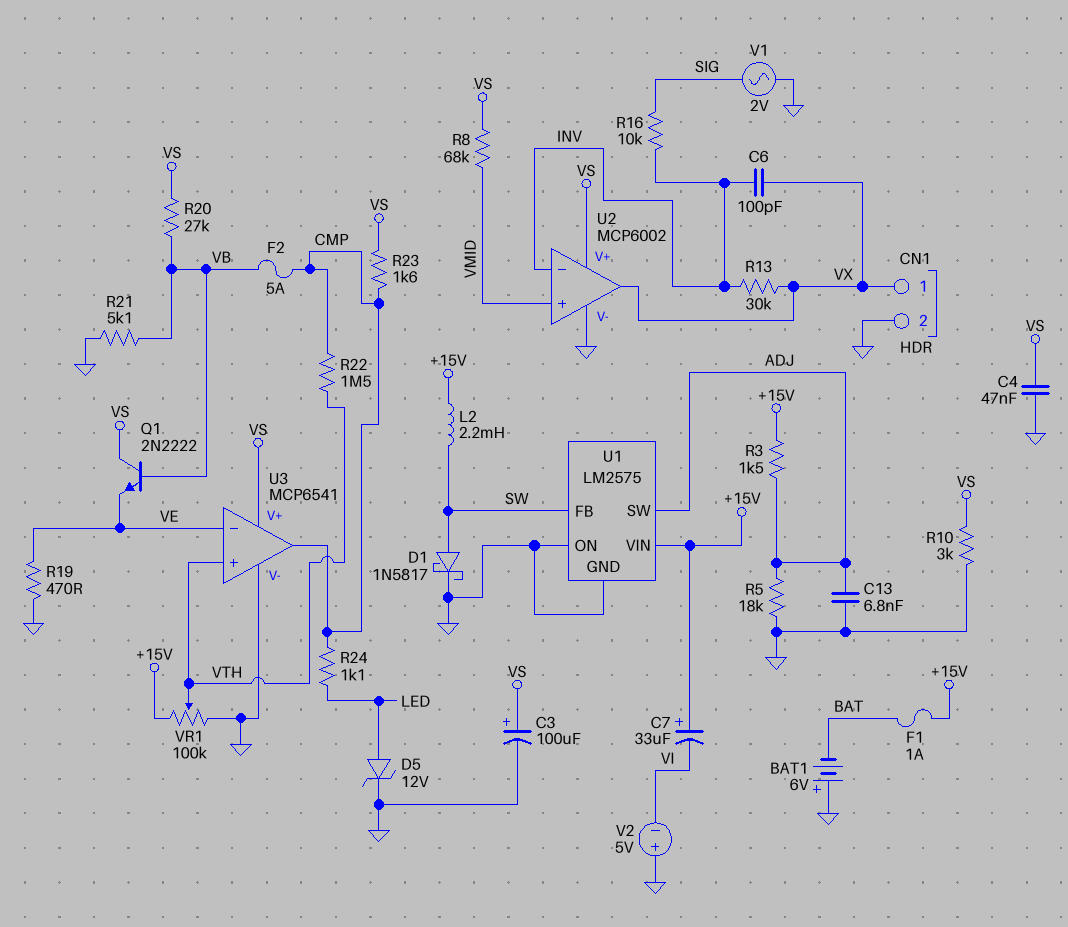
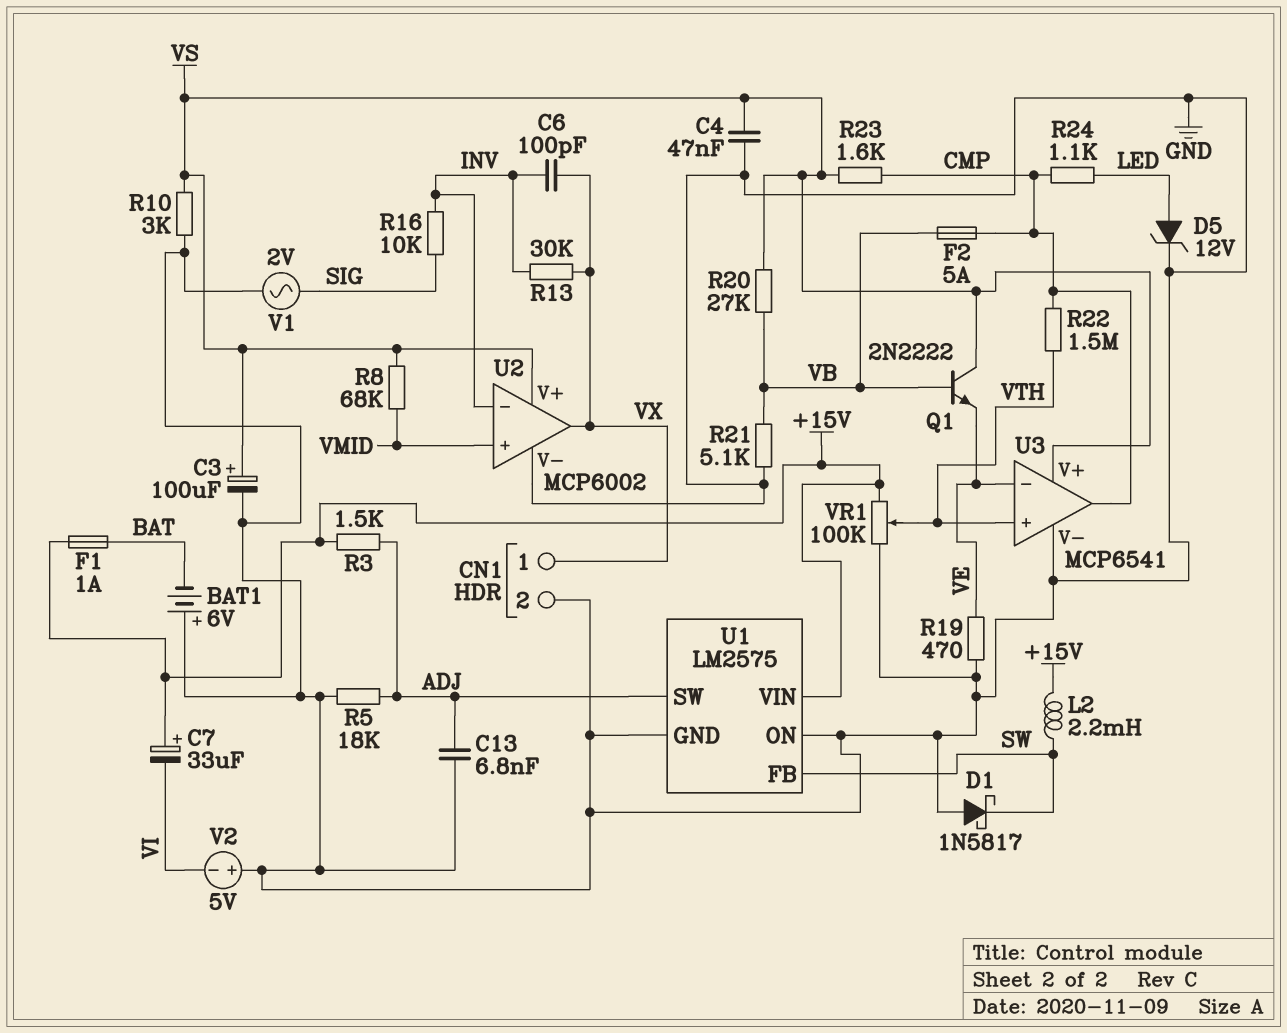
D1: schottky 1N5817 (A SW, K GND) -> schottky 1N5817 (A GND, K SW)

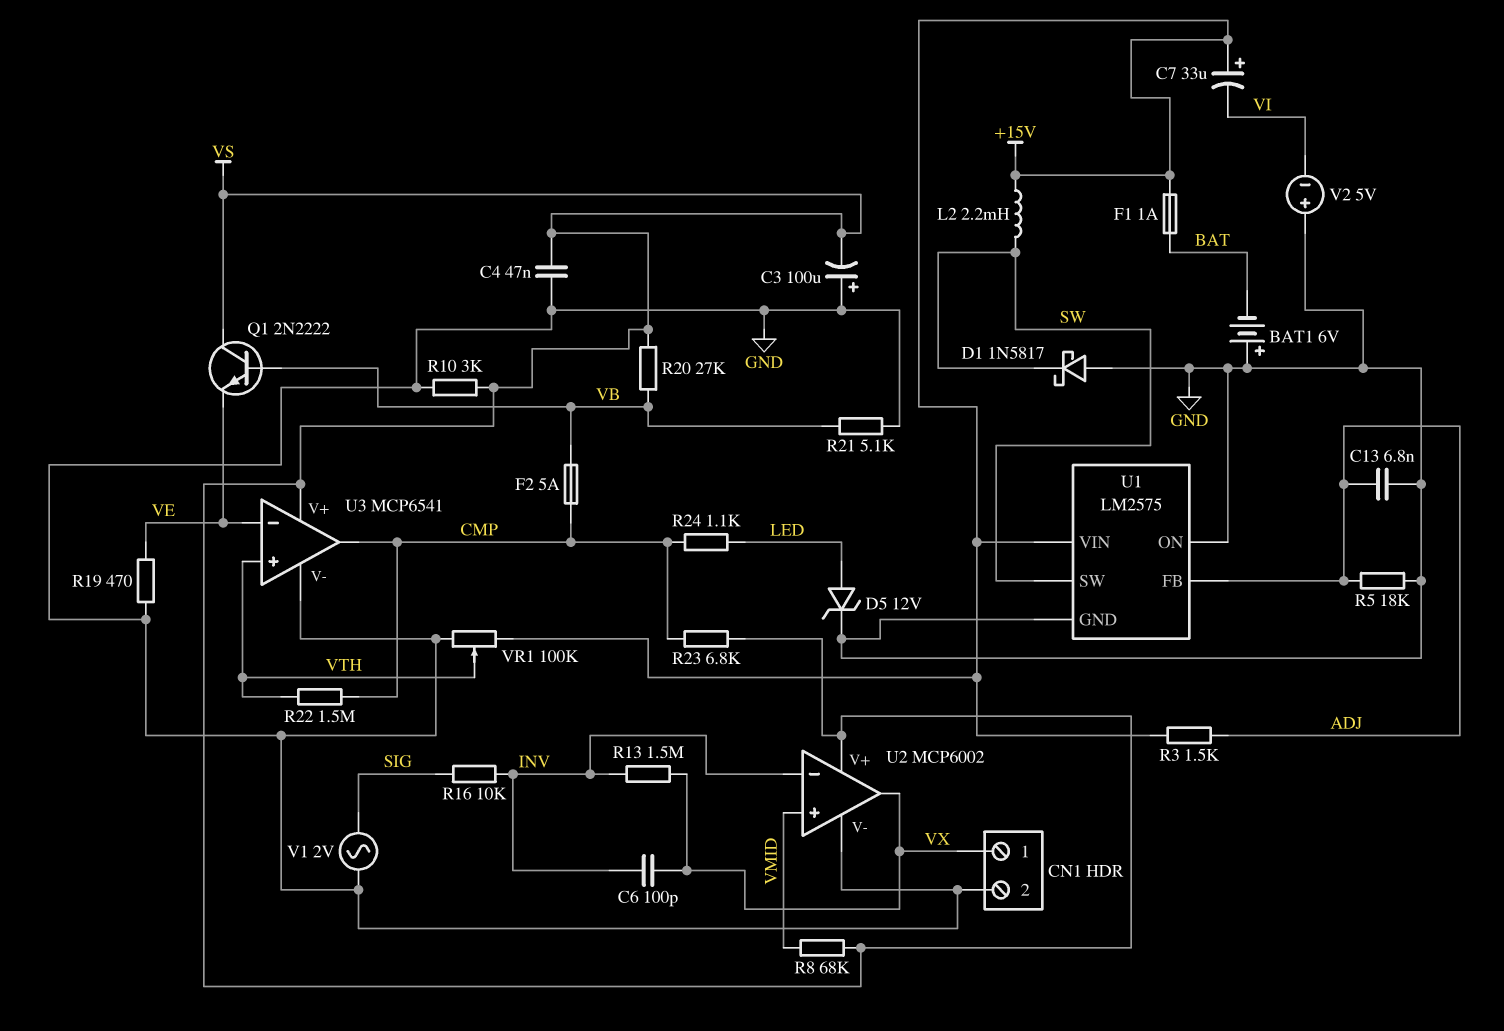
C3: 100uF (plus VS, minus GND) -> 100uF (plus GND, minus VS)
R13: 30k (INV, VX) -> 1.5M (INV, VX)
R23: 1.6k (CMP, VS) -> 6.8k (CMP, VS)
U1 pin FB: SW -> ADJ
U1 pin SW: ADJ -> SW

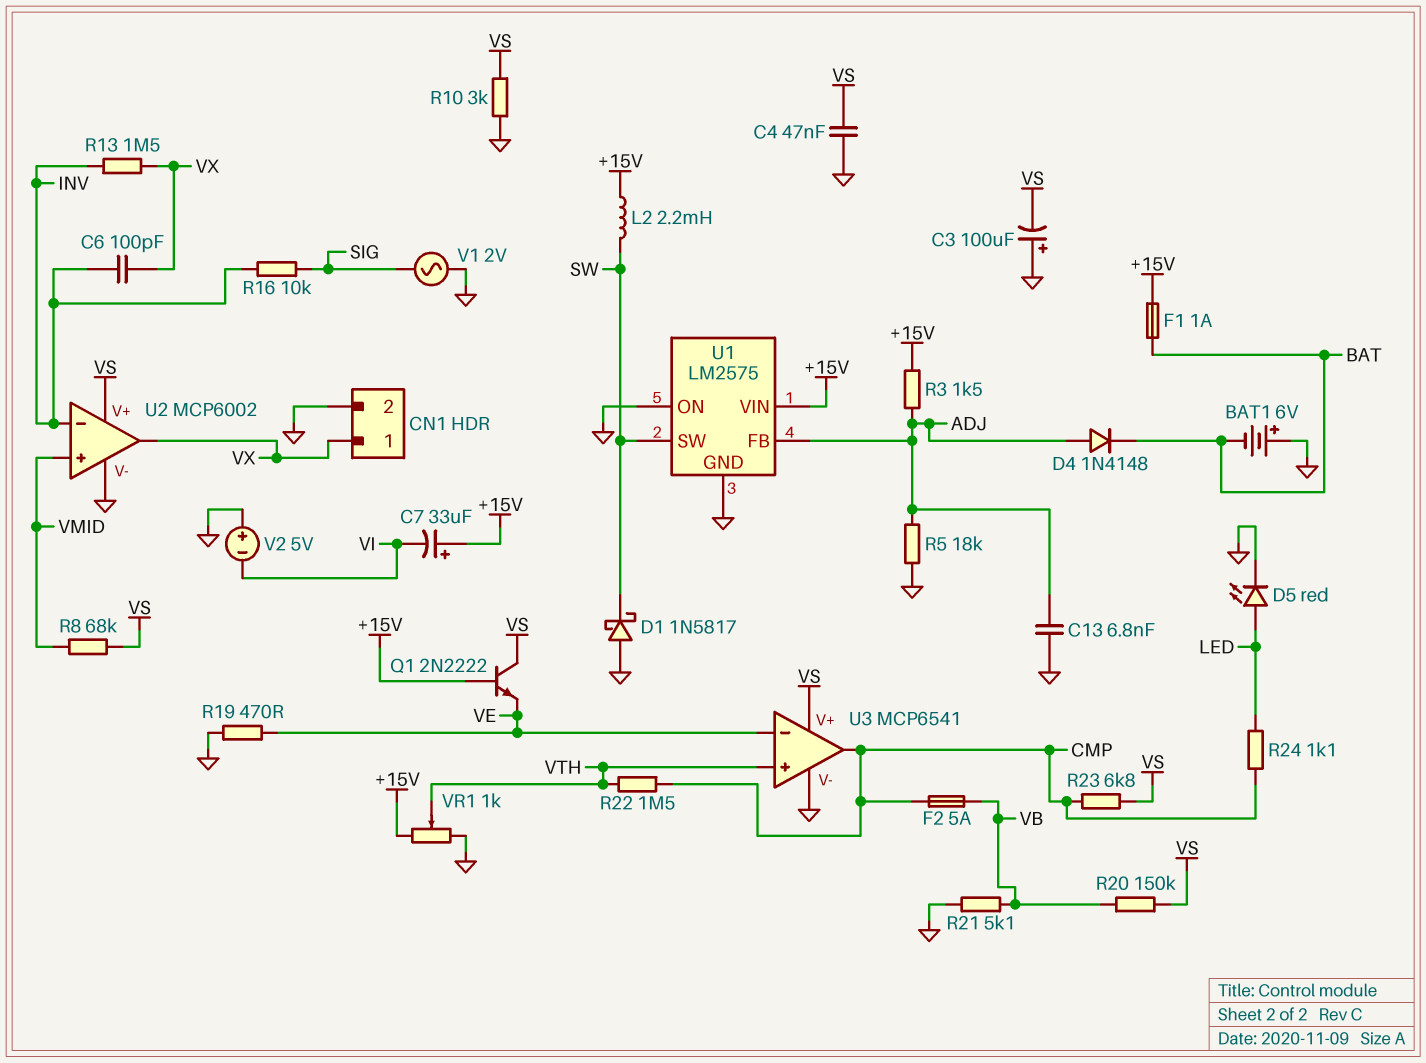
D4: none -> diode 1N4148 (A ADJ, K BAT)
D5: zener 12V (A LED, K GND) -> LED red (A LED, K GND)
Q1: NPN 2N2222 (B VB, C VS, E VE) -> NPN 2N2222 (B +15V, C VS, E VE)
R20: 27k (VB, VS) -> 150k (VB, VS)
VR1: 100k (+15V, GND, wiper VTH) -> 1k (+15V, GND, wiper VTH)

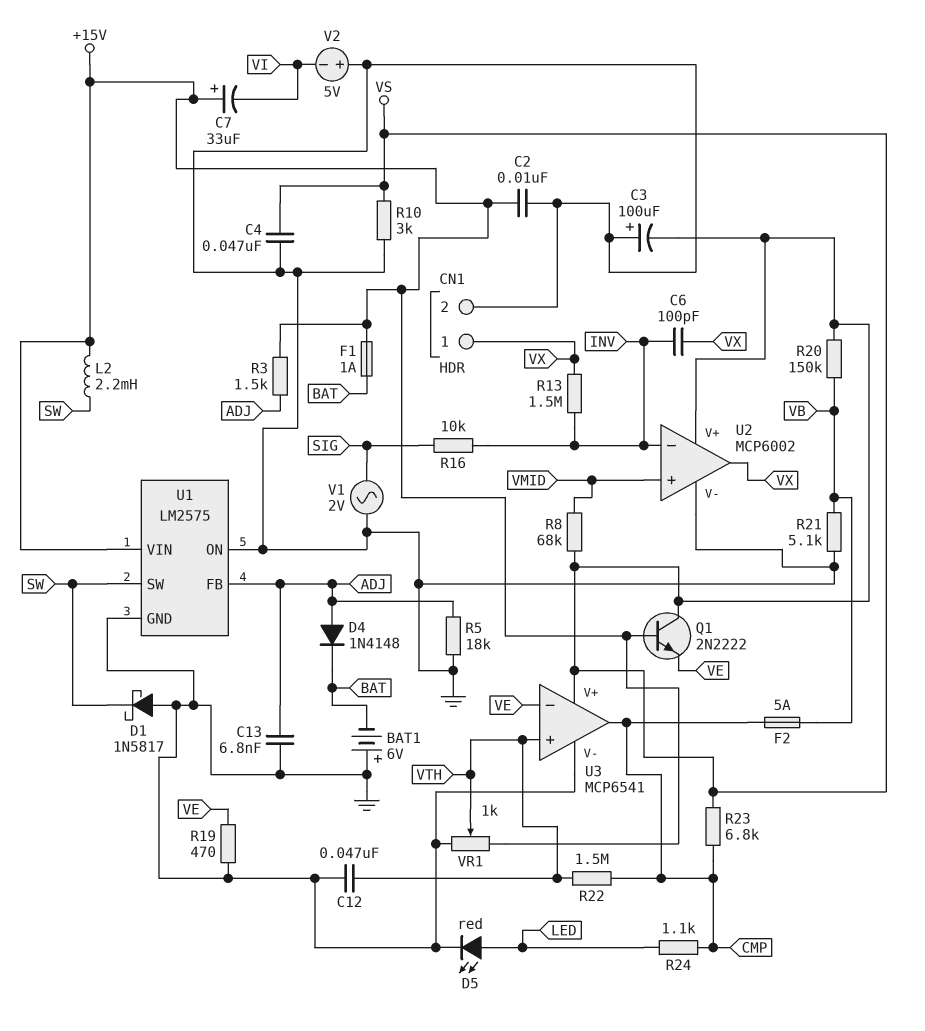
C2: none -> 10nF (+15V, GND)
C12: none -> 47nF (GND, VTH)

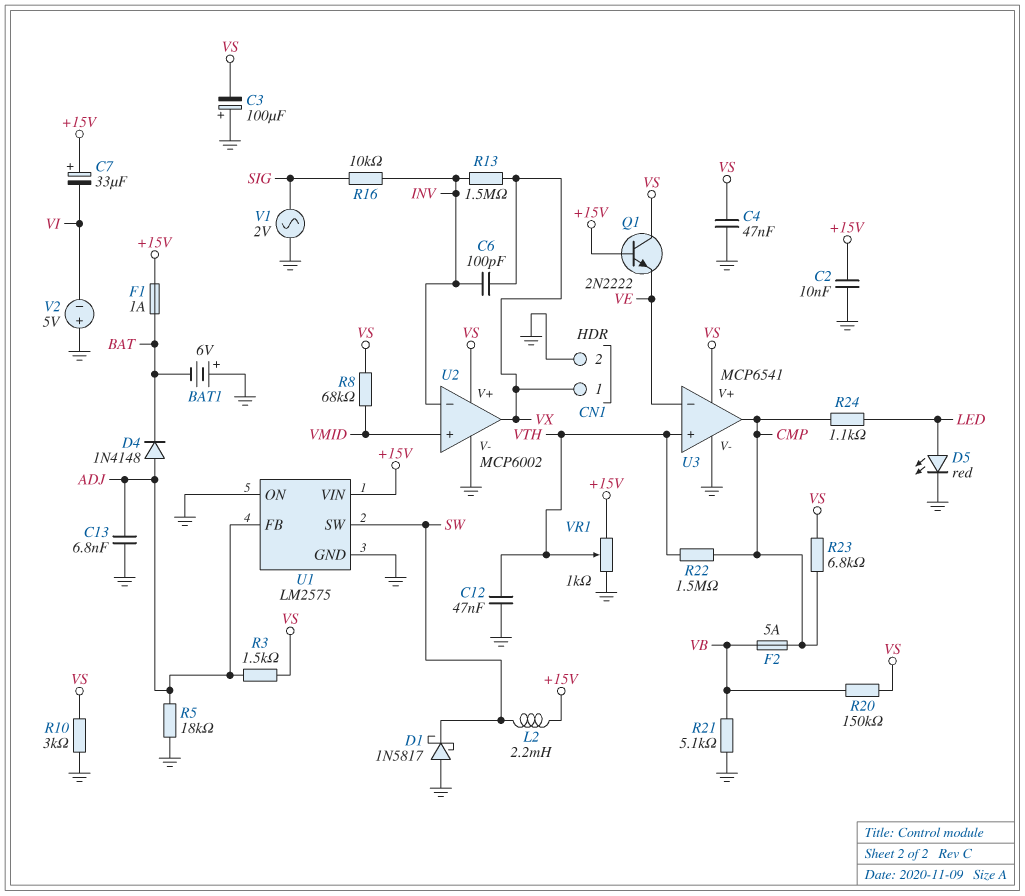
R3: 1.5k (+15V, ADJ) -> 1.5k (ADJ, VS)
R19: 470 (GND, VE) -> none

